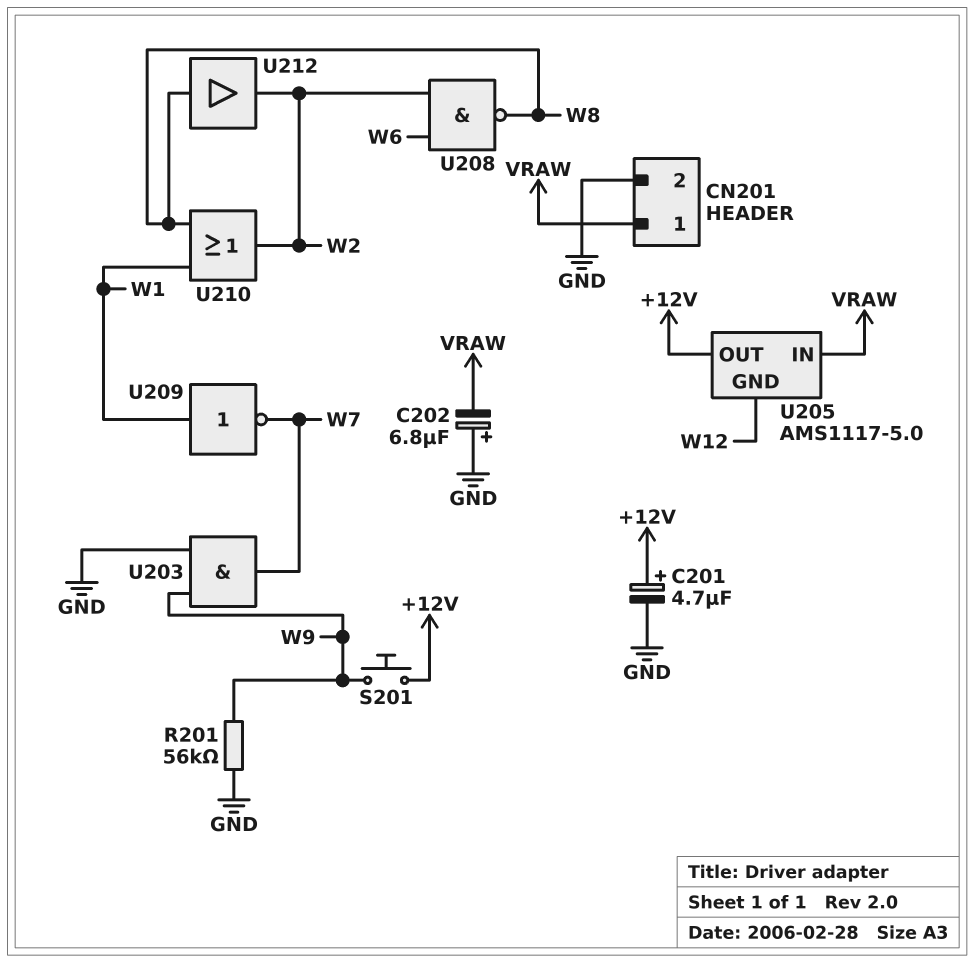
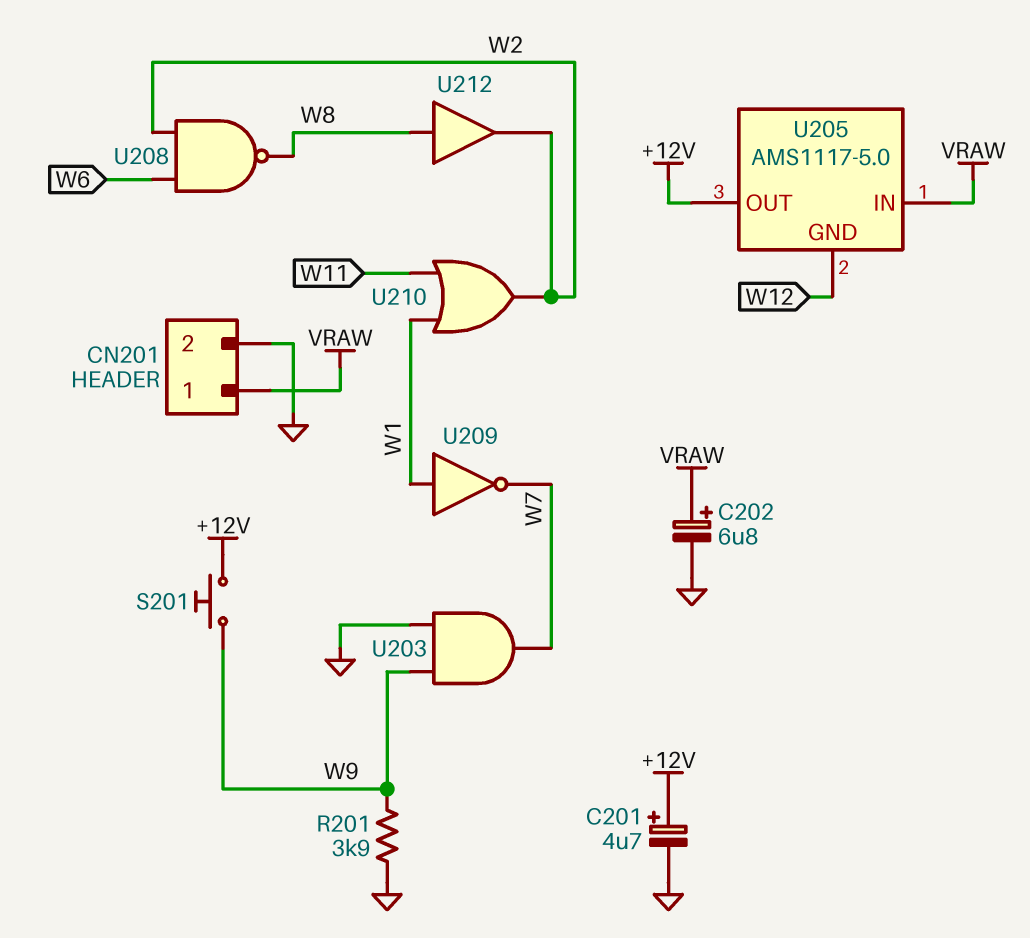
C202: 6.8uF (plus GND, minus VRAW) -> 6.8uF (plus VRAW, minus GND)
R201: 56k (GND, W9) -> 3.9k (GND, W9)
U210: OR (in W1, in W8, out W2) -> OR (in W1, in W11, out W2)

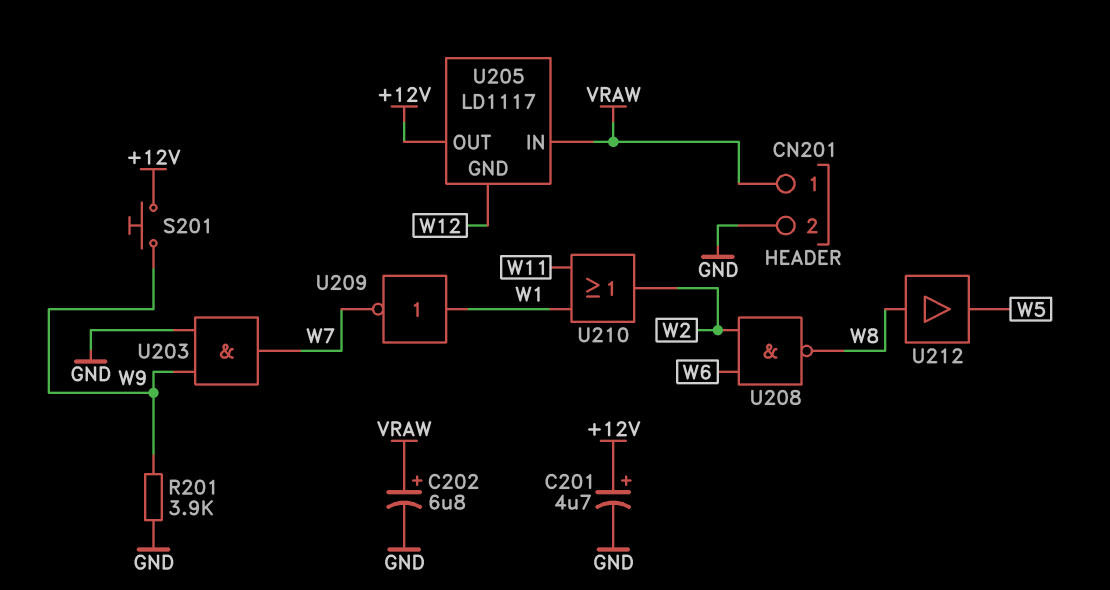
U205: AMS1117-5.0 -> LD1117
U212: buffer (in W8, out W2) -> buffer (in W8, out W5)

